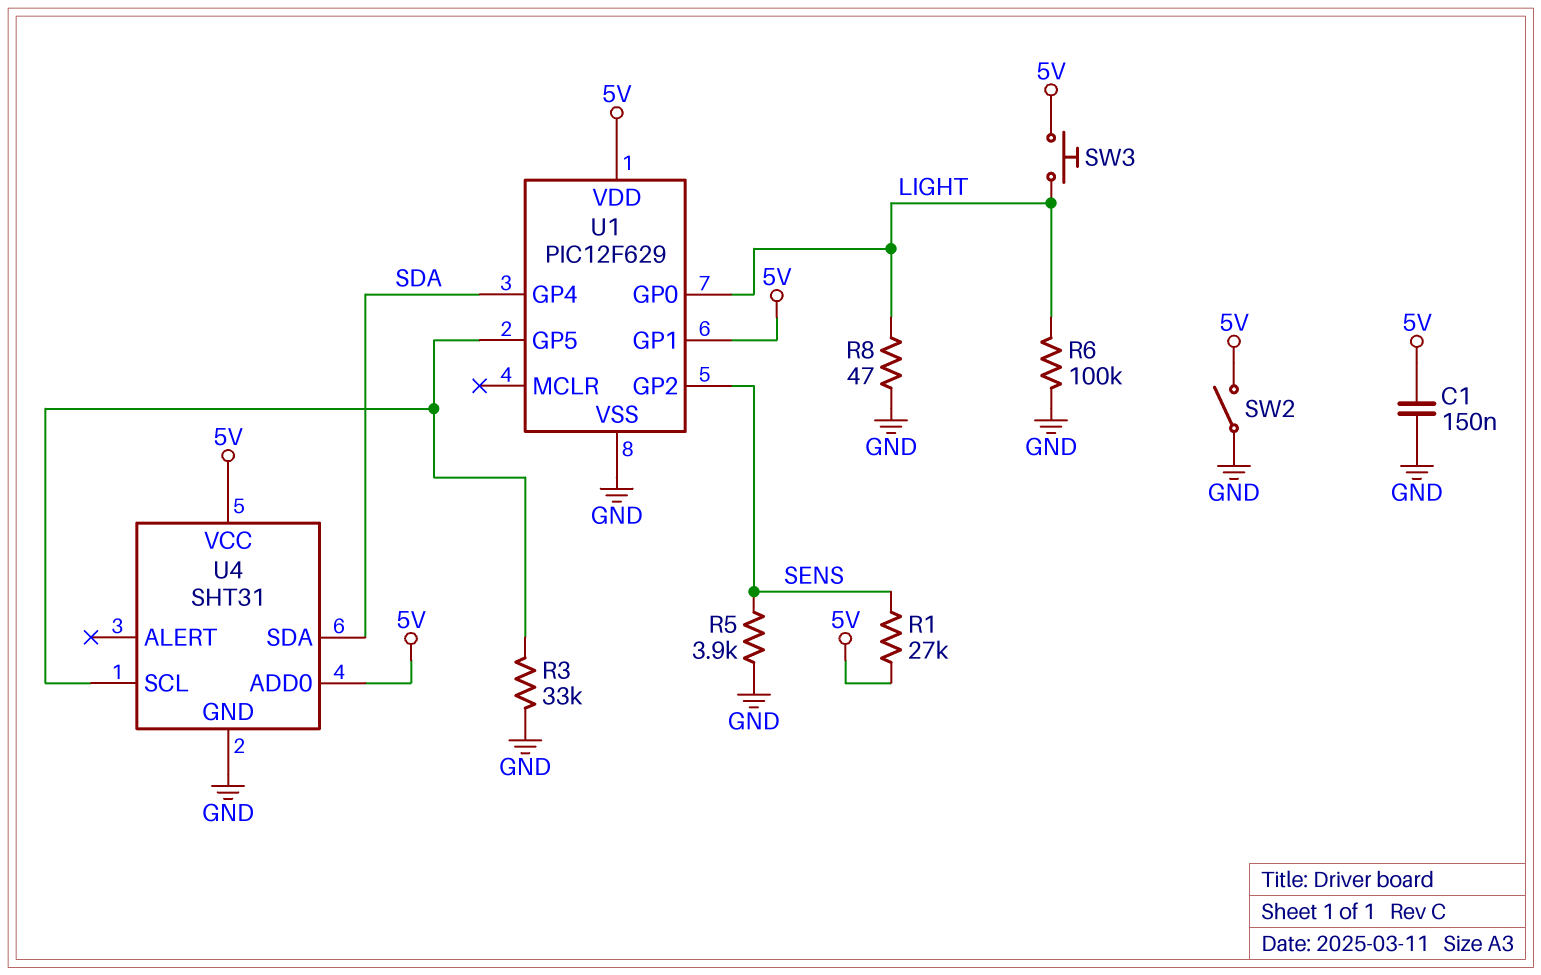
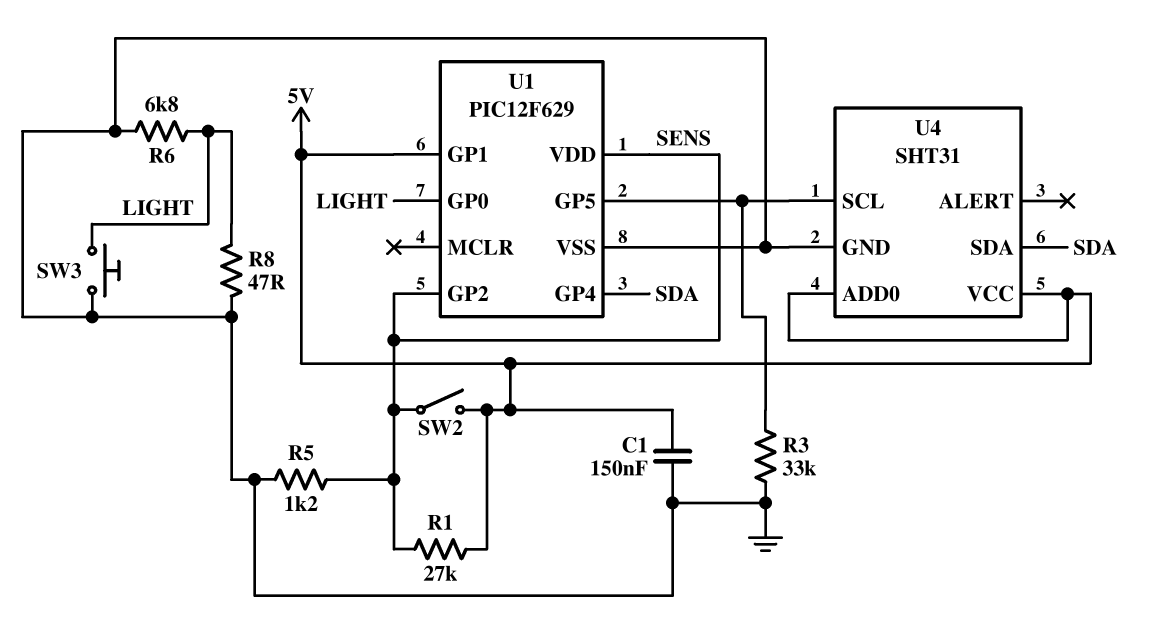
R5: 3.9k (GND, SENS) -> 1.2k (GND, SENS)
R6: 100k (GND, LIGHT) -> 6.8k (GND, LIGHT)
SW2: switch (5V, GND) -> switch (5V, SENS)
SW3: button (5V, LIGHT) -> button (GND, LIGHT)
U1 pin VDD: 5V -> SENS

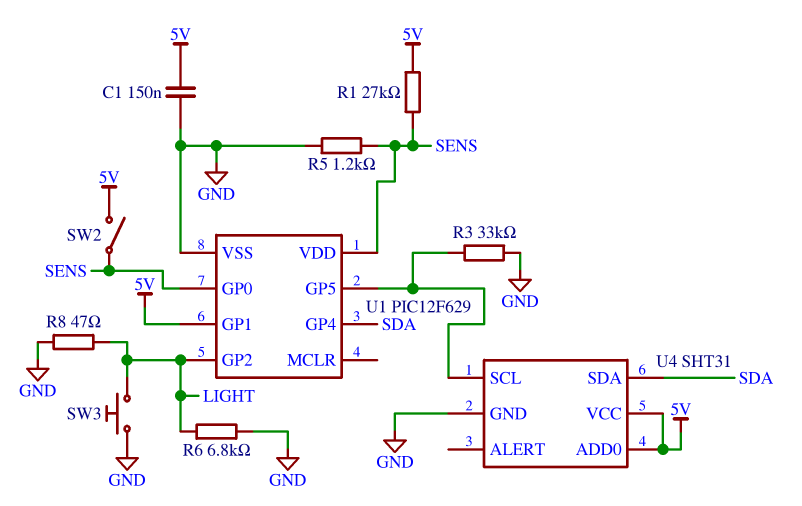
U1 pin GP0: LIGHT -> SENS
U1 pin GP2: SENS -> LIGHT

